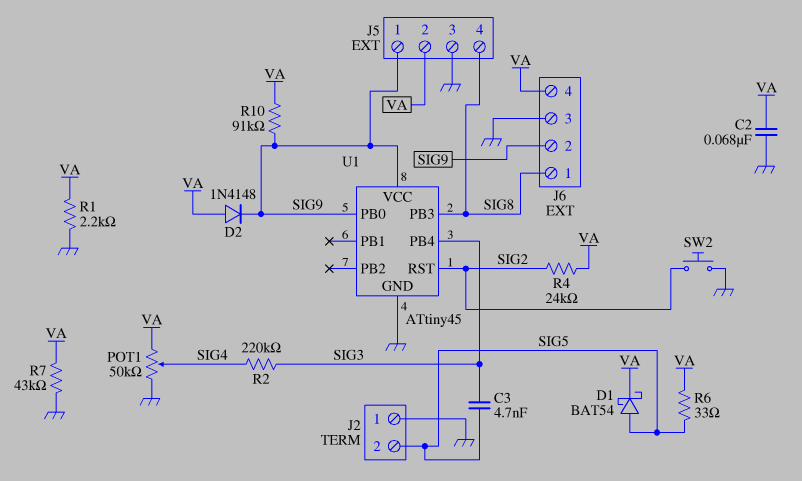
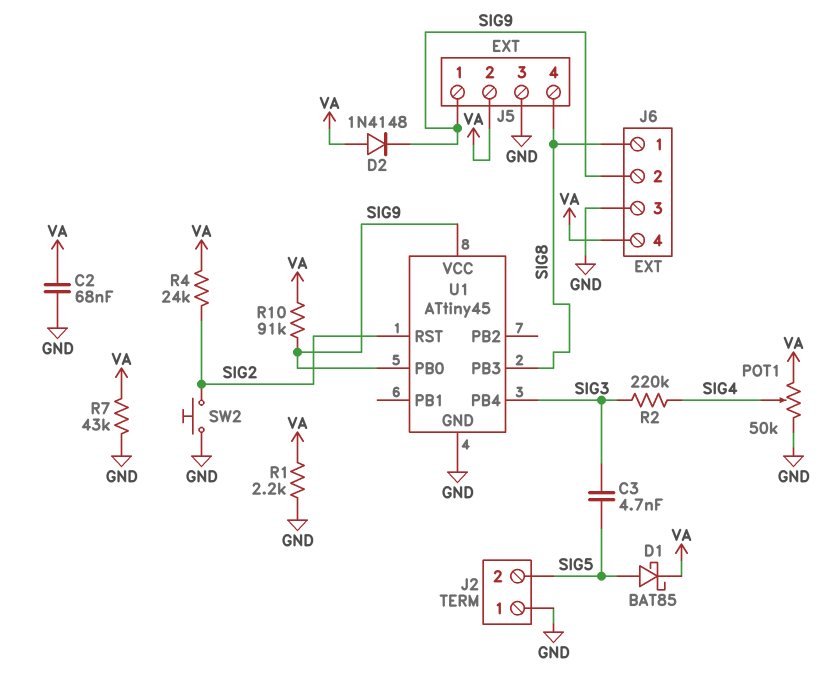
D1: schottky BAT54 (A SIG5, K VA) -> schottky BAT85 (A SIG5, K VA)
R6: 33 (SIG5, VA) -> none

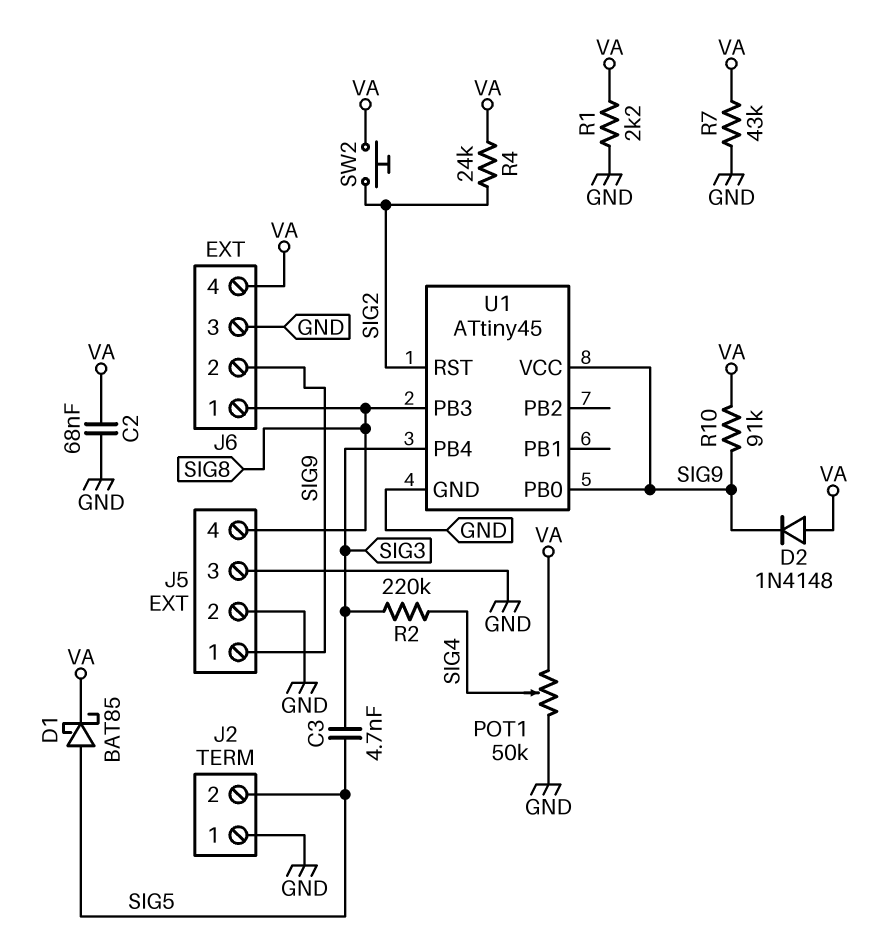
J5 pin 2: VA -> GND
SW2: button (GND, SIG2) -> button (SIG2, VA)

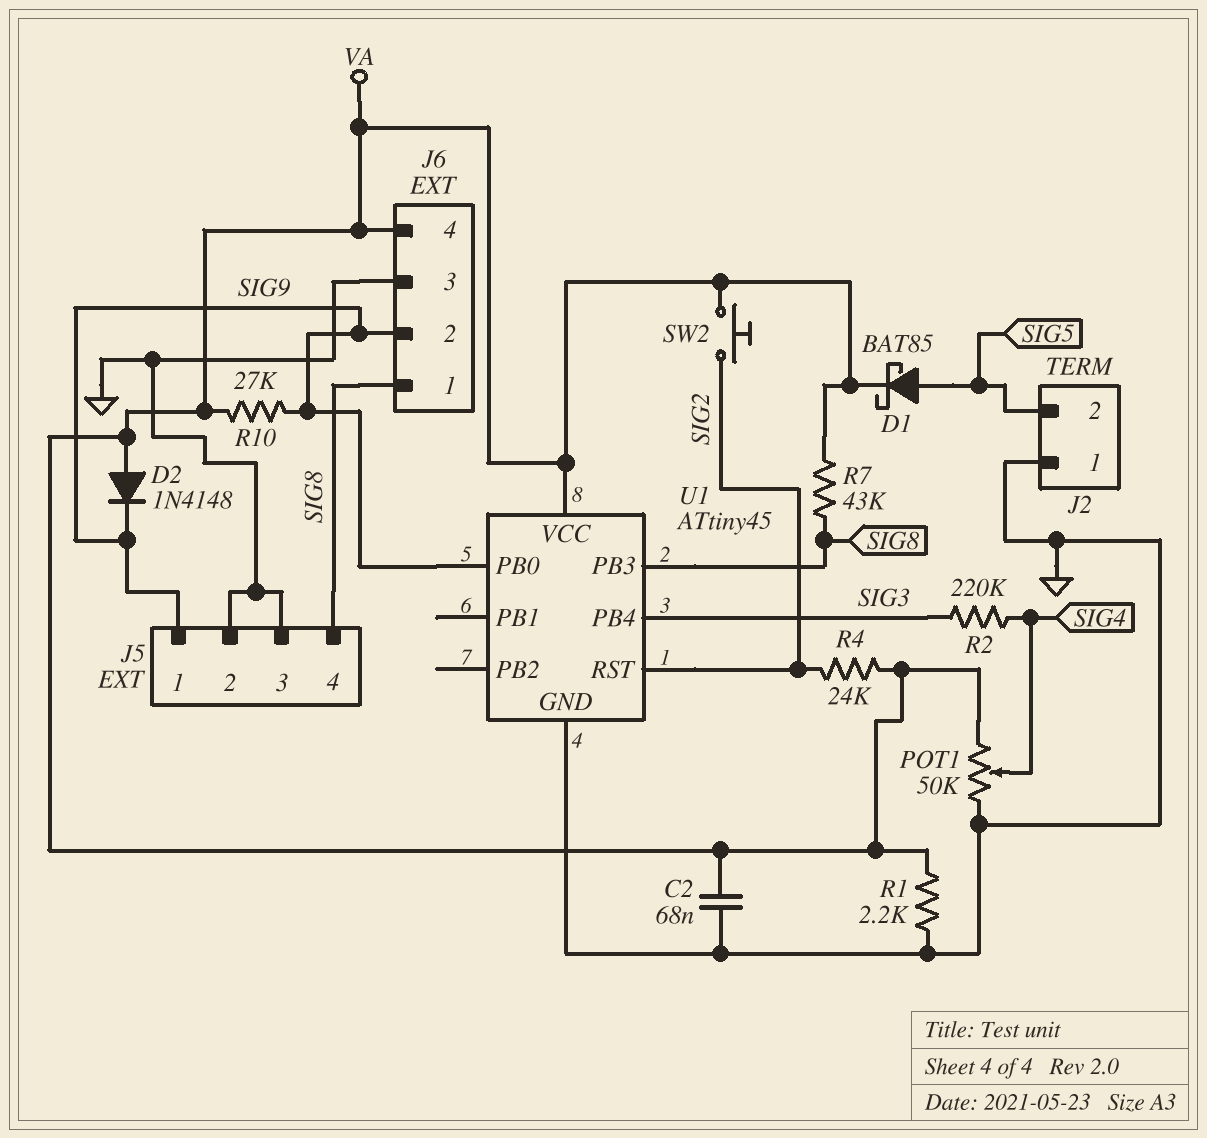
C3: 4.7nF (SIG3, SIG5) -> none
R7: 43k (GND, VA) -> 43k (SIG8, VA)
R10: 91k (SIG9, VA) -> 27k (SIG9, VA)
U1 pin VCC: SIG9 -> VA

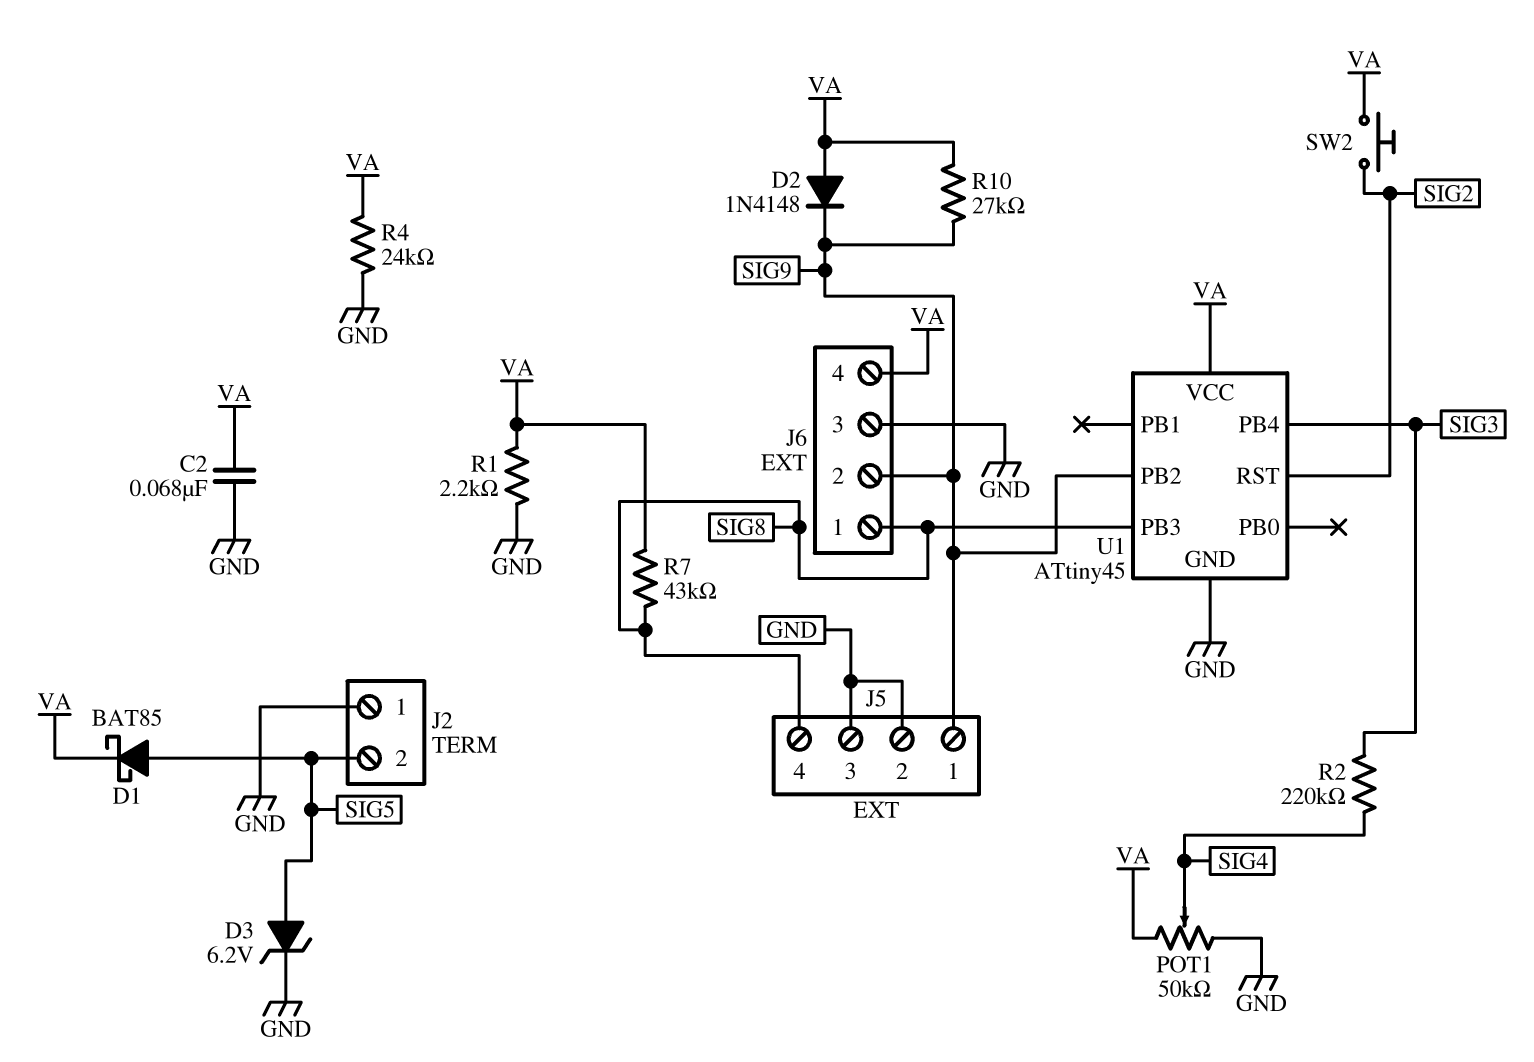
D3: none -> zener 6.2V (A SIG5, K GND)
R4: 24k (SIG2, VA) -> 24k (GND, VA)
U1 pin PB0: SIG9 -> none
U1 pin PB2: none -> SIG9

